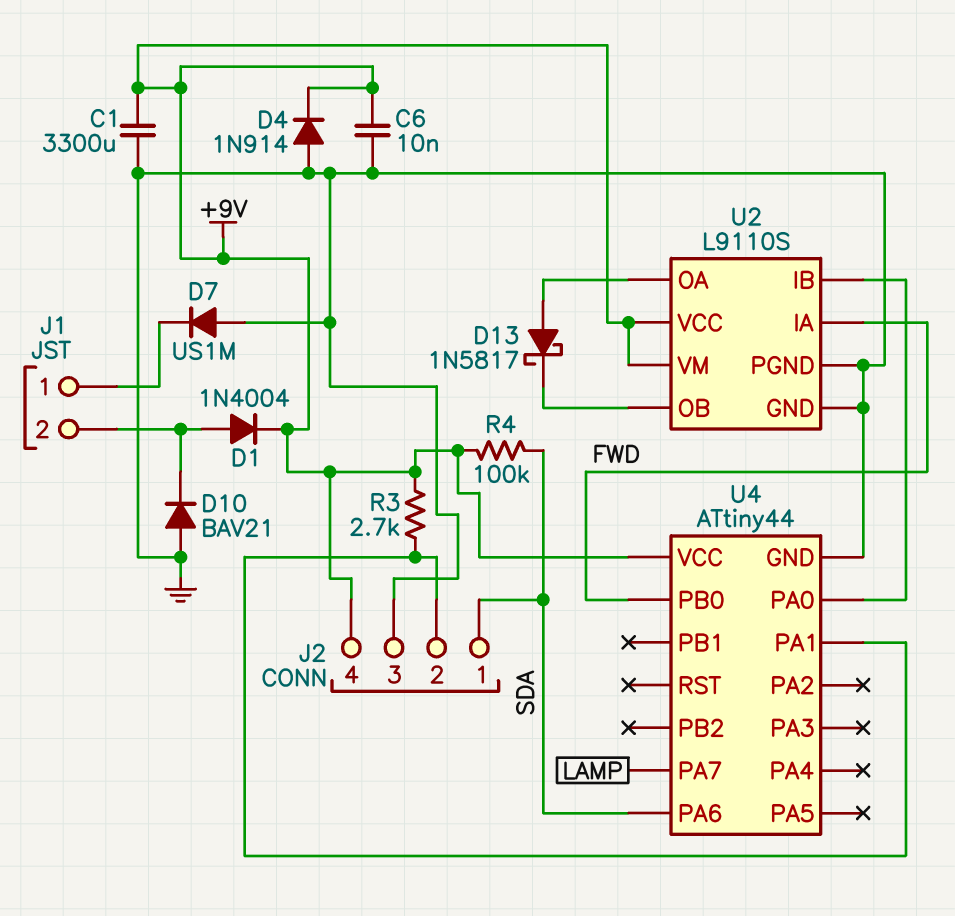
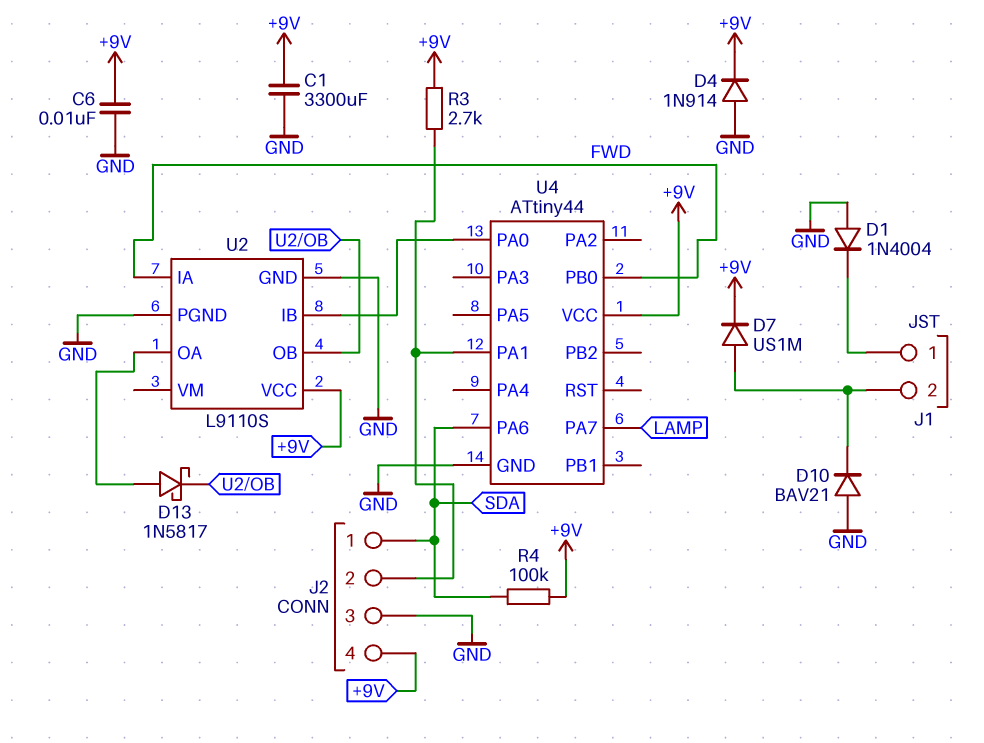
D1: diode 1N4004 (A J1/2, K +9V) -> diode 1N4004 (A GND, K J1/1)
D7: diode US1M (A GND, K J1/1) -> diode US1M (A J1/2, K +9V)
U2 pin VM: +9V -> none

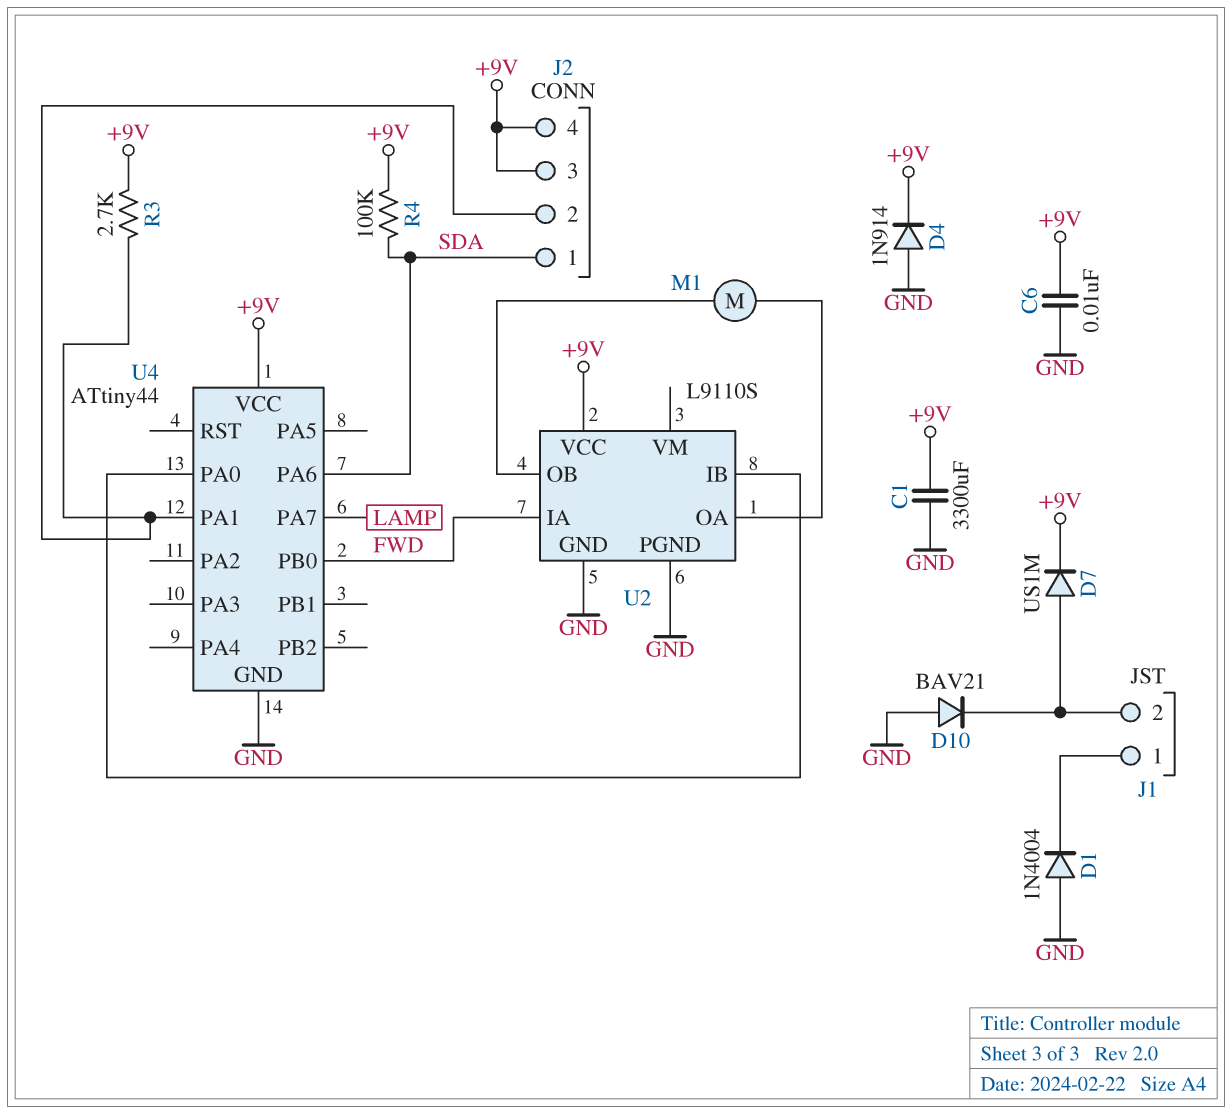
D13: schottky 1N5817 (A U2/OA, K U2/OB) -> none
J2 pin 3: GND -> +9V
M1: none -> motor (U2/OA, U2/OB)

